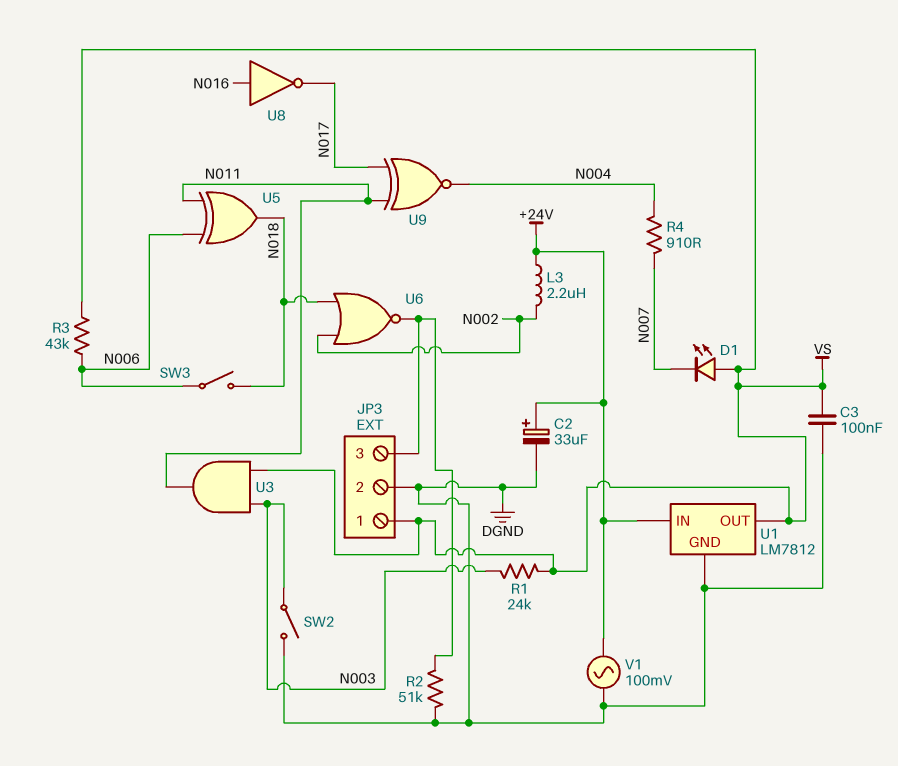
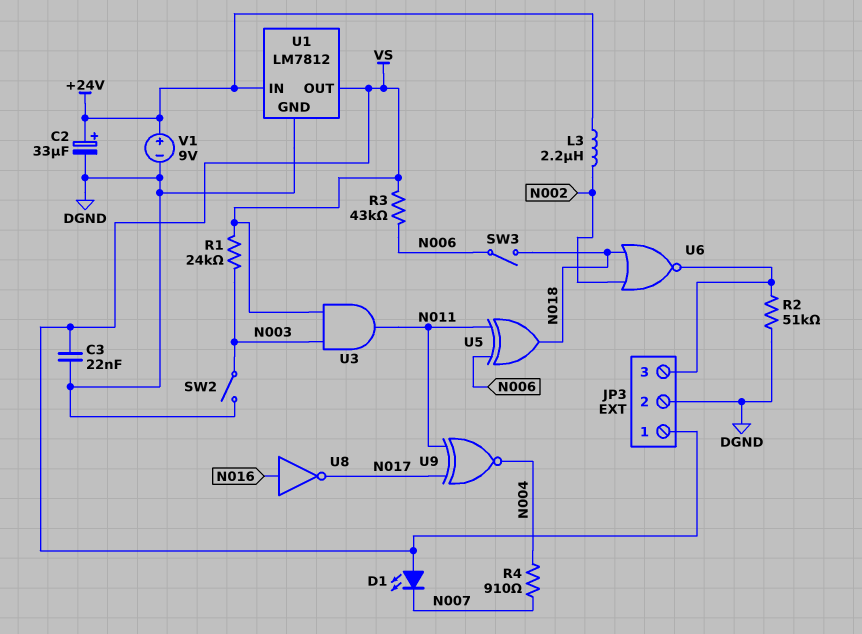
C3: 100nF (DGND, VS) -> 22nF (DGND, VS)
V1: AC 100mV (+24V, DGND) -> 9V (plus +24V, minus DGND)

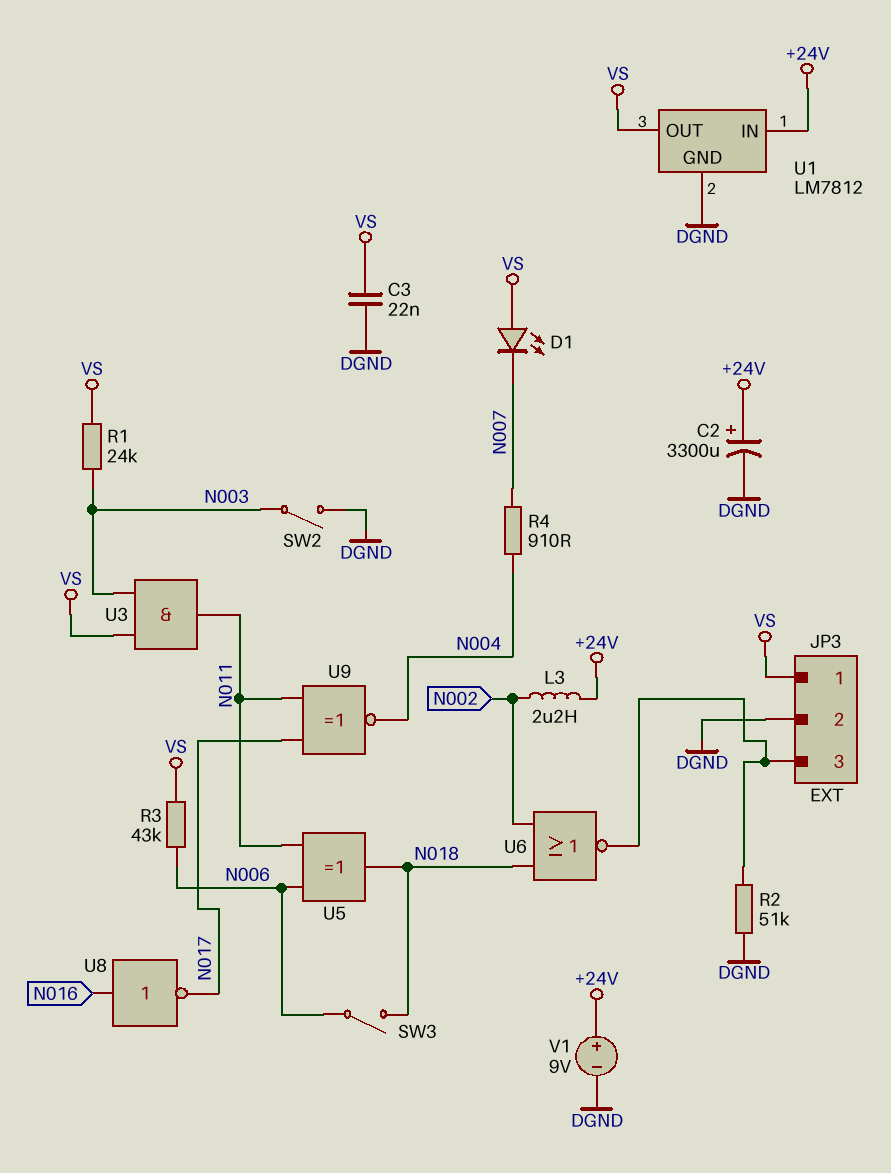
C2: 33uF (plus +24V, minus DGND) -> 3300uF (plus +24V, minus DGND)

